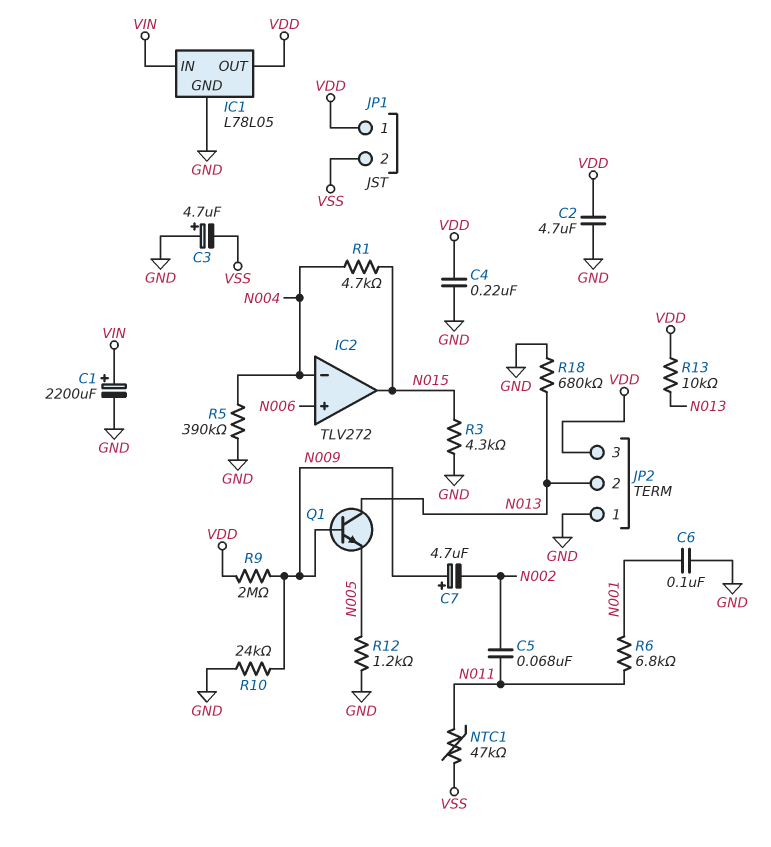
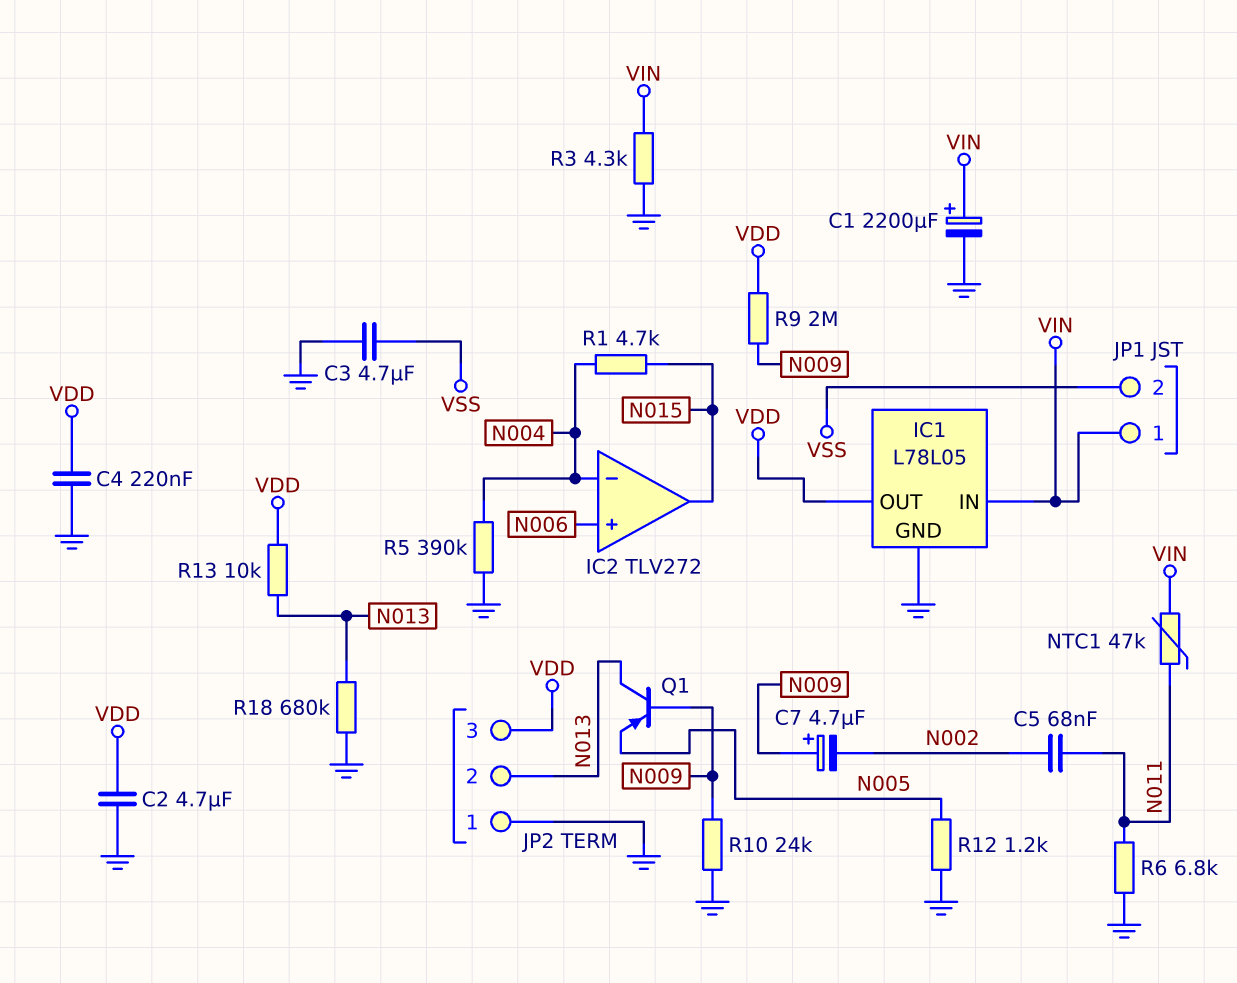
C3: 4.7uF (plus GND, minus VSS) -> 4.7uF (GND, VSS)
C6: 100nF (GND, N001) -> none
JP1 pin 1: VDD -> VIN
NTC1: 47k (N011, VSS) -> 47k (N011, VIN)
Q1: NPN (B N009, C N013, E N005) -> PNP (B N009, C N013, E N005)
R3: 4.3k (GND, N015) -> 4.3k (GND, VIN)
R6: 6.8k (N001, N011) -> 6.8k (GND, N011)

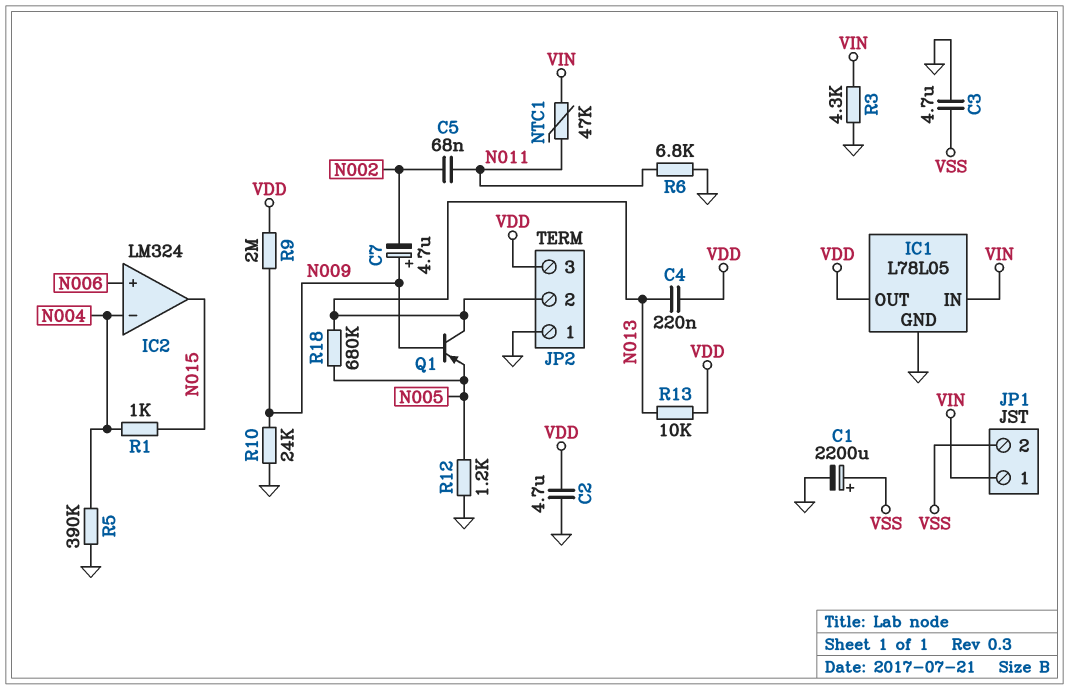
C1: 2200uF (plus VIN, minus GND) -> 2200uF (plus VSS, minus GND)
C4: 220nF (GND, VDD) -> 220nF (N013, VDD)
IC2: TLV272 -> LM324
R1: 4.7k (N004, N015) -> 1k (N004, N015)
R18: 680k (GND, N013) -> 680k (N005, N013)

